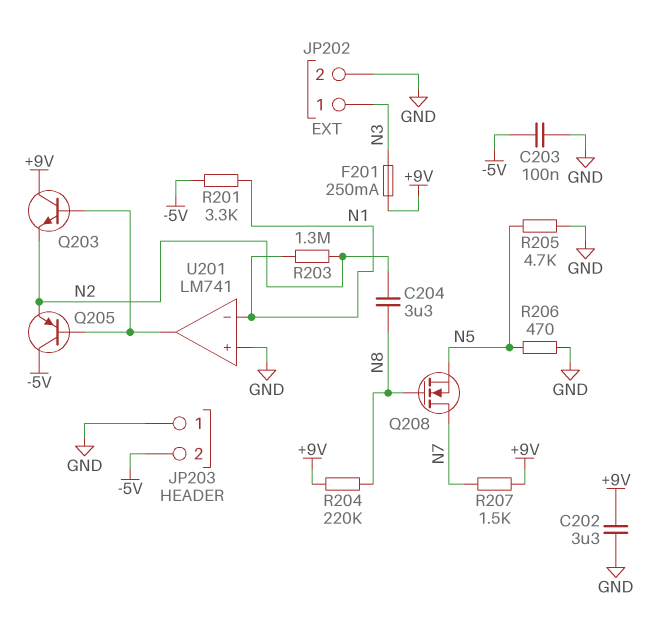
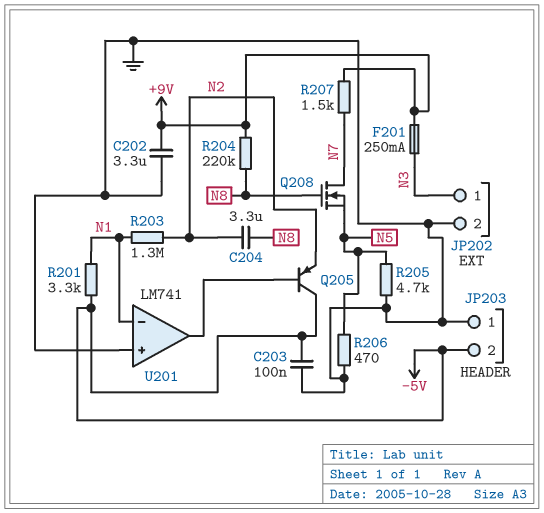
Q203: NPN (B U201/out, C +9V, E N2) -> none

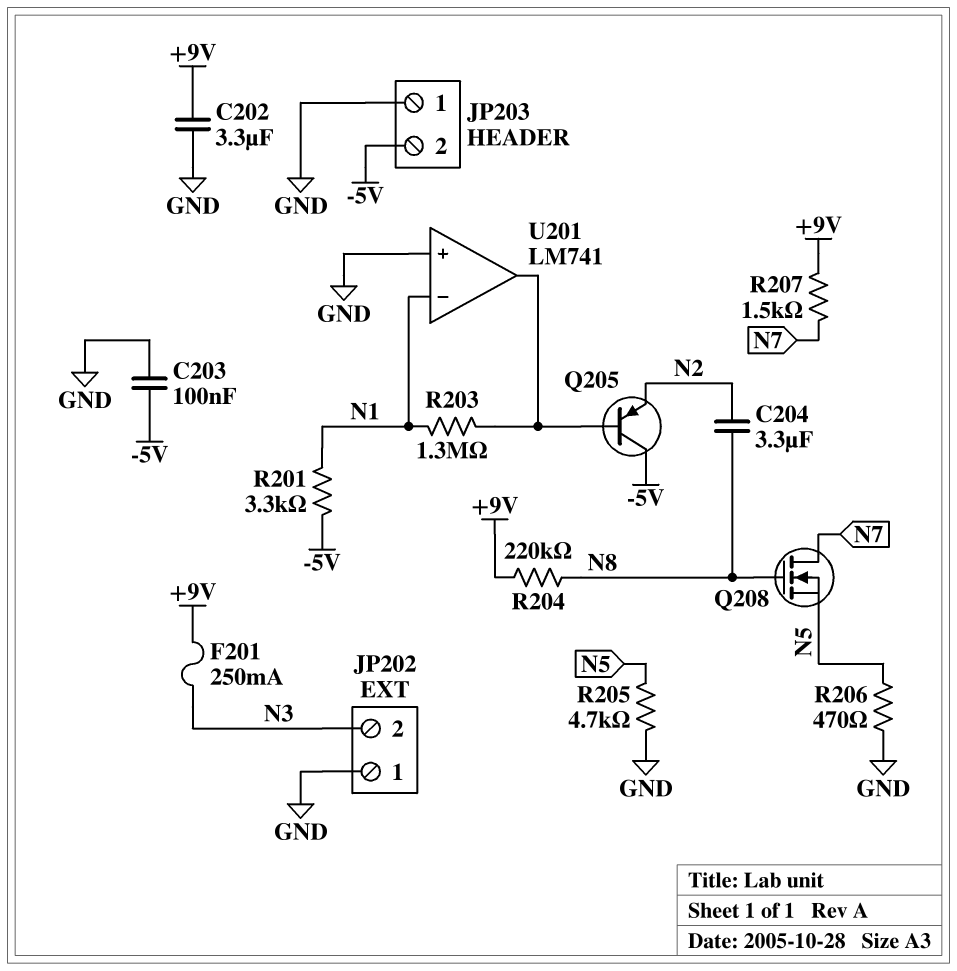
JP202 pin 1: N3 -> GND
JP202 pin 2: GND -> N3
R203: 1.3M (N1, N2) -> 1.3M (N1, U201/out)

